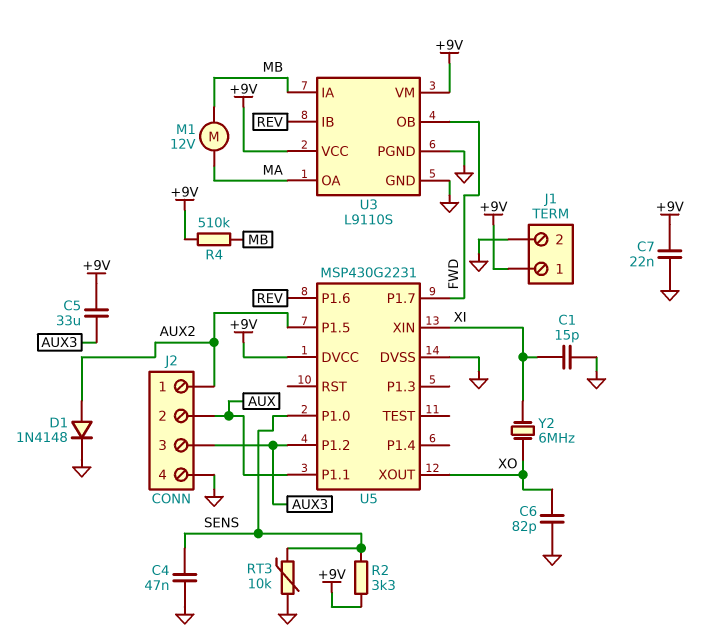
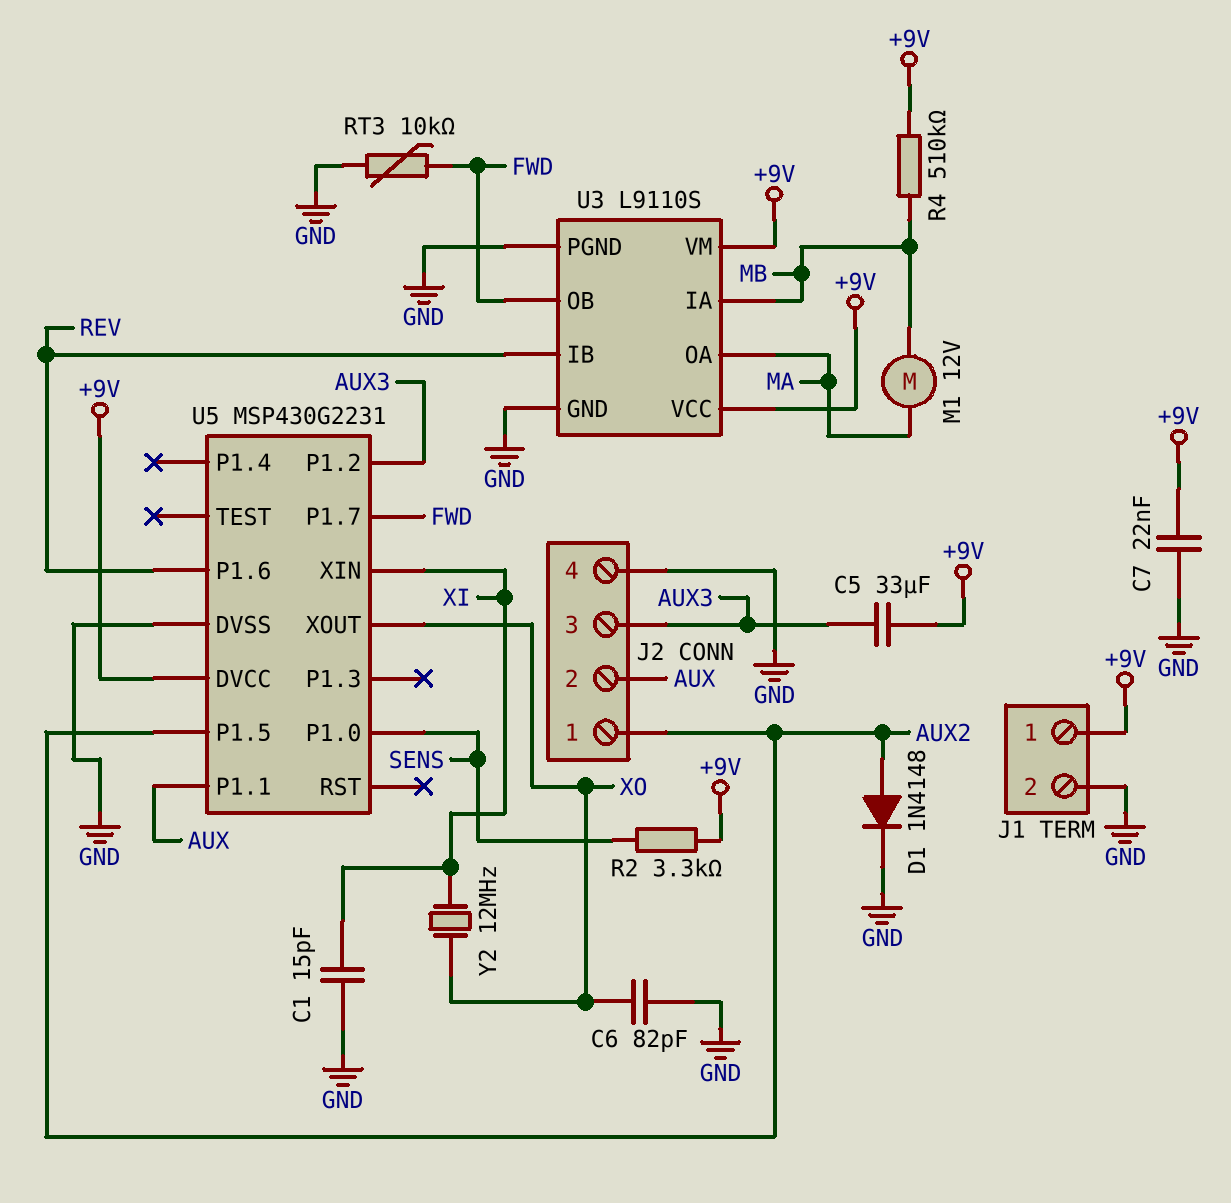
C4: 47nF (GND, SENS) -> none
RT3: 10k (GND, SENS) -> 10k (FWD, GND)
Y2: 6MHz (XI, XO) -> 12MHz (XI, XO)

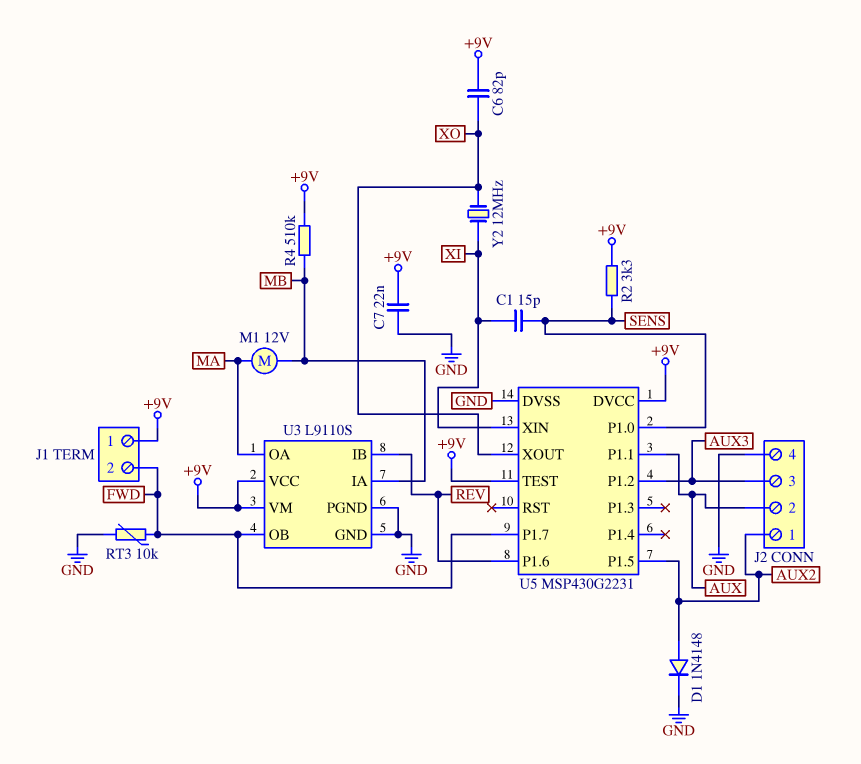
C1: 15pF (GND, XI) -> 15pF (SENS, XI)
C5: 33uF (+9V, AUX3) -> none
C6: 82pF (GND, XO) -> 82pF (+9V, XO)
J1 pin 2: GND -> FWD
U5 pin TEST: none -> +9V

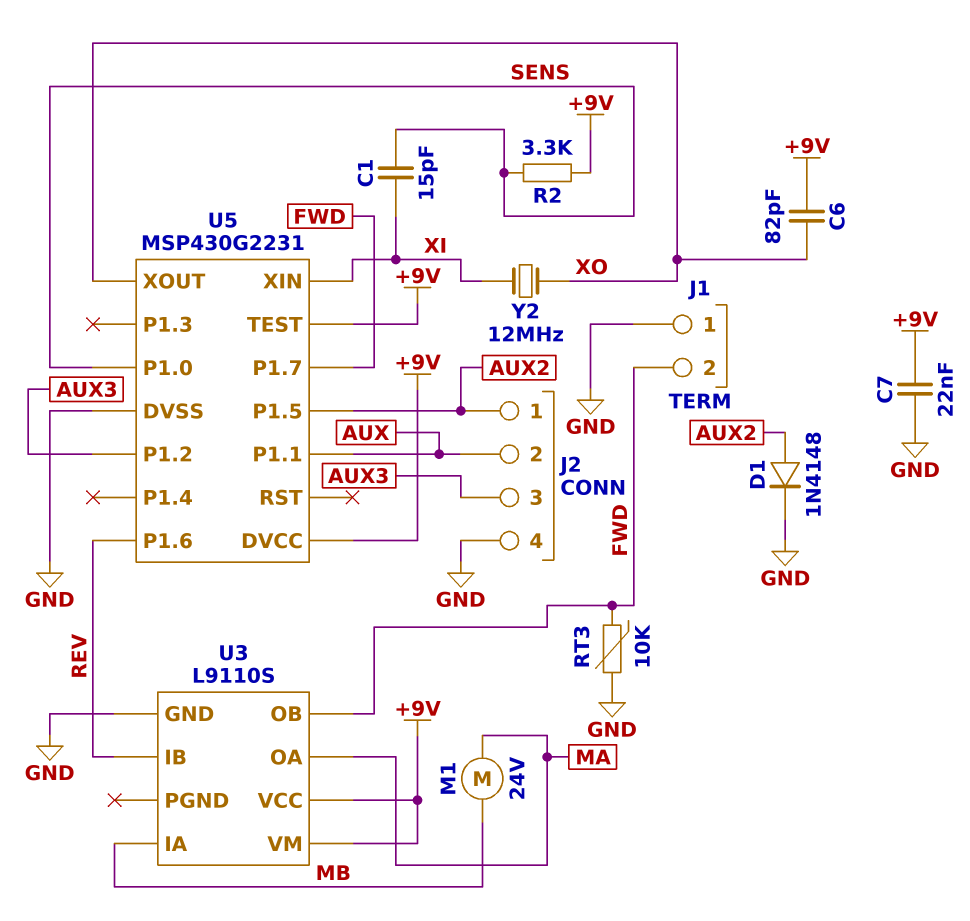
J1 pin 1: +9V -> GND
M1: motor 12V (MA, MB) -> motor 24V (MA, MB)
R4: 510k (+9V, MB) -> none
U3 pin PGND: GND -> none

